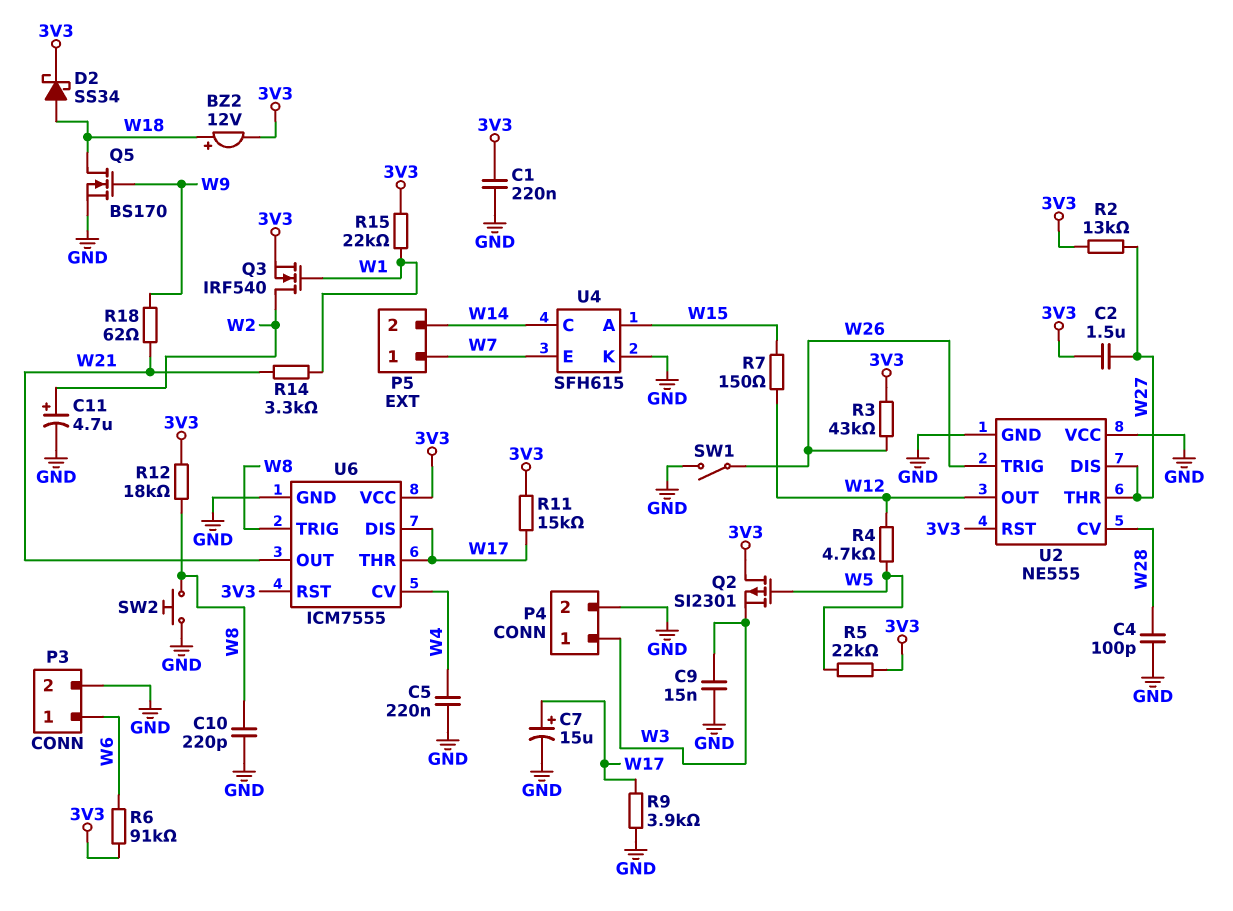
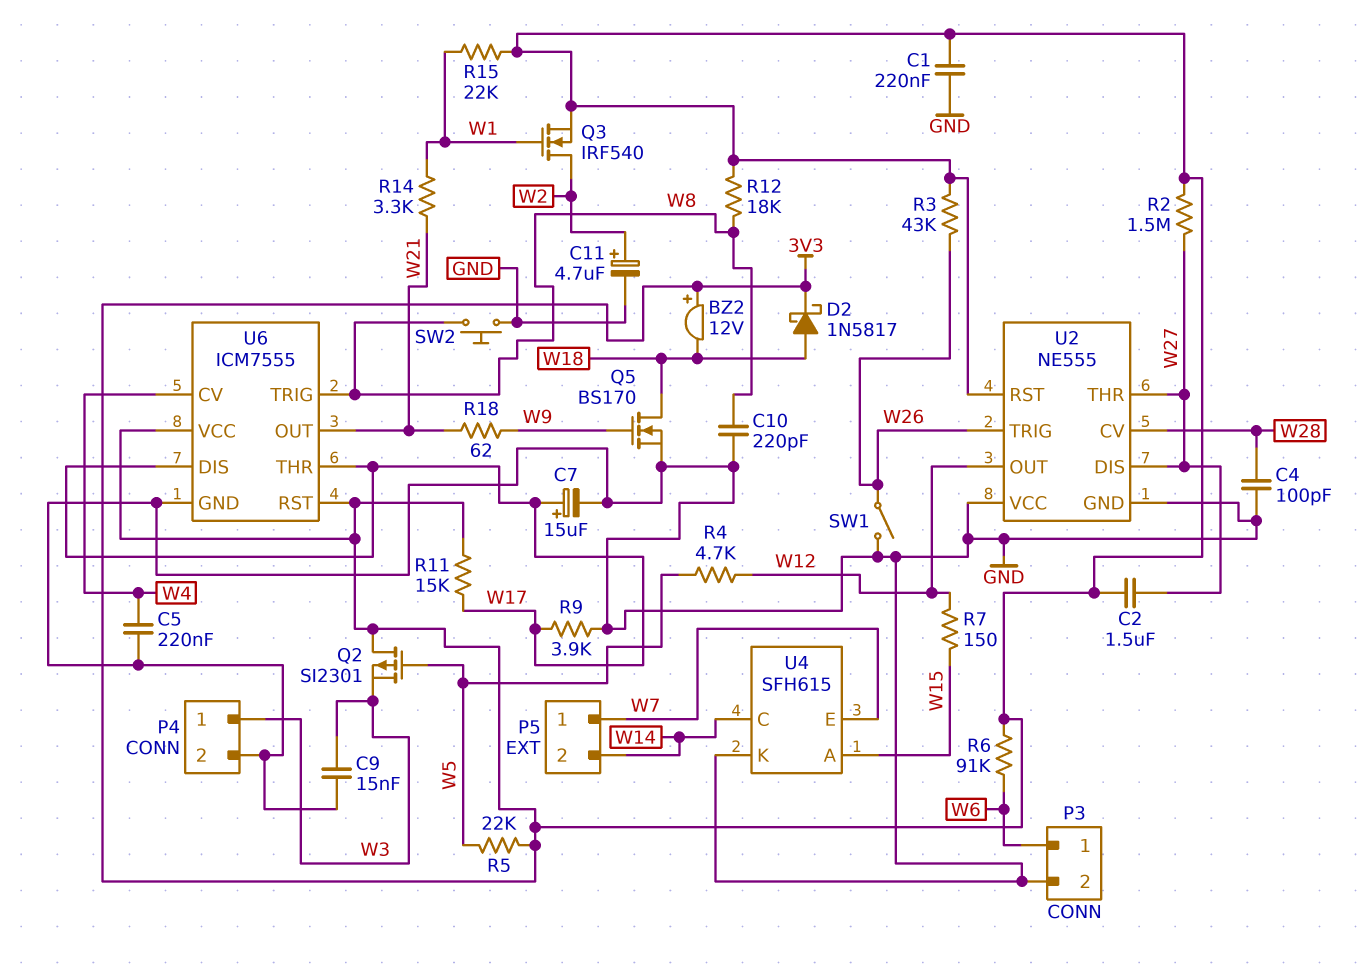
BZ2: buzzer 12V (plus W18, minus 3V3) -> buzzer 12V (plus 3V3, minus W18)
D2: schottky SS34 (A W18, K 3V3) -> schottky 1N5817 (A W18, K 3V3)
R2: 13k (3V3, W27) -> 1.5M (3V3, W27)

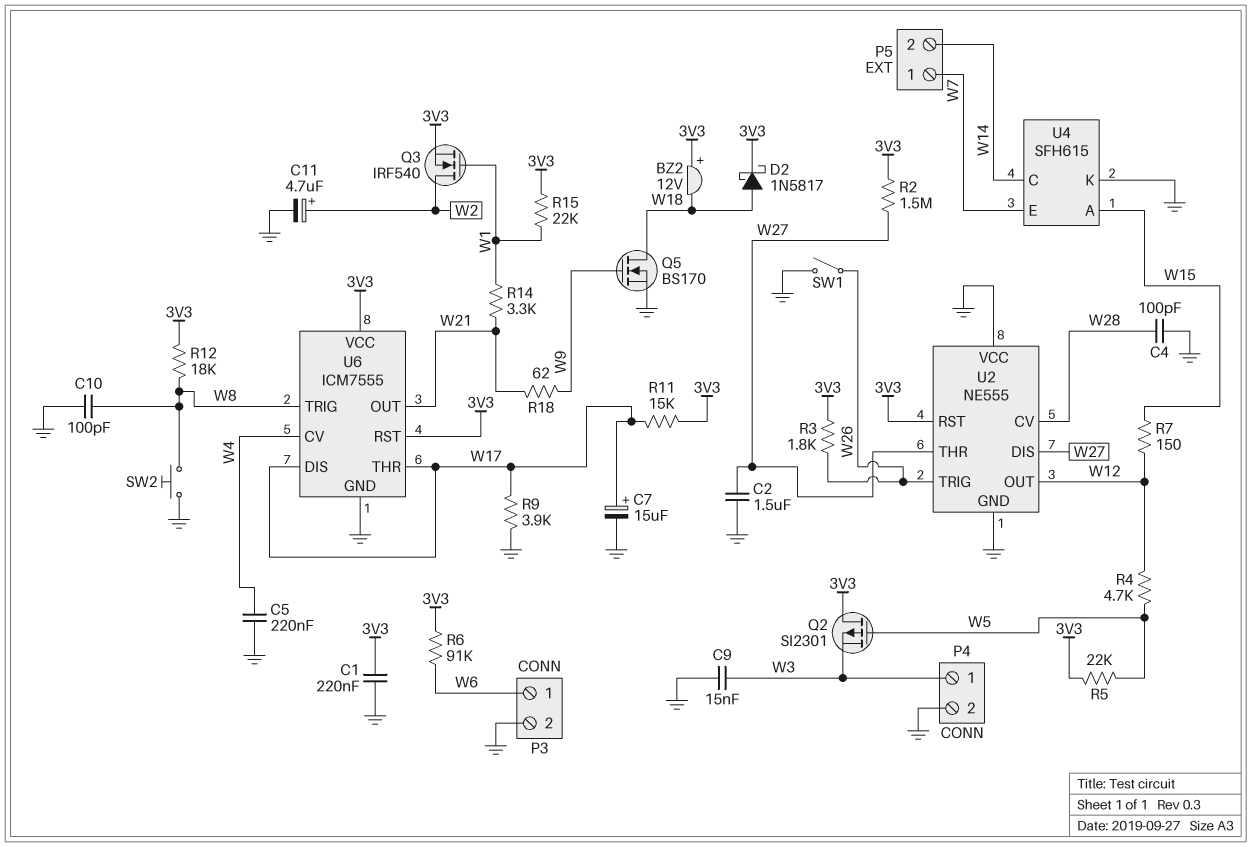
C2: 1.5uF (3V3, W27) -> 1.5uF (GND, W27)
C10: 220pF (GND, W8) -> 100pF (GND, W8)
R3: 43k (3V3, W26) -> 1.8k (3V3, W26)

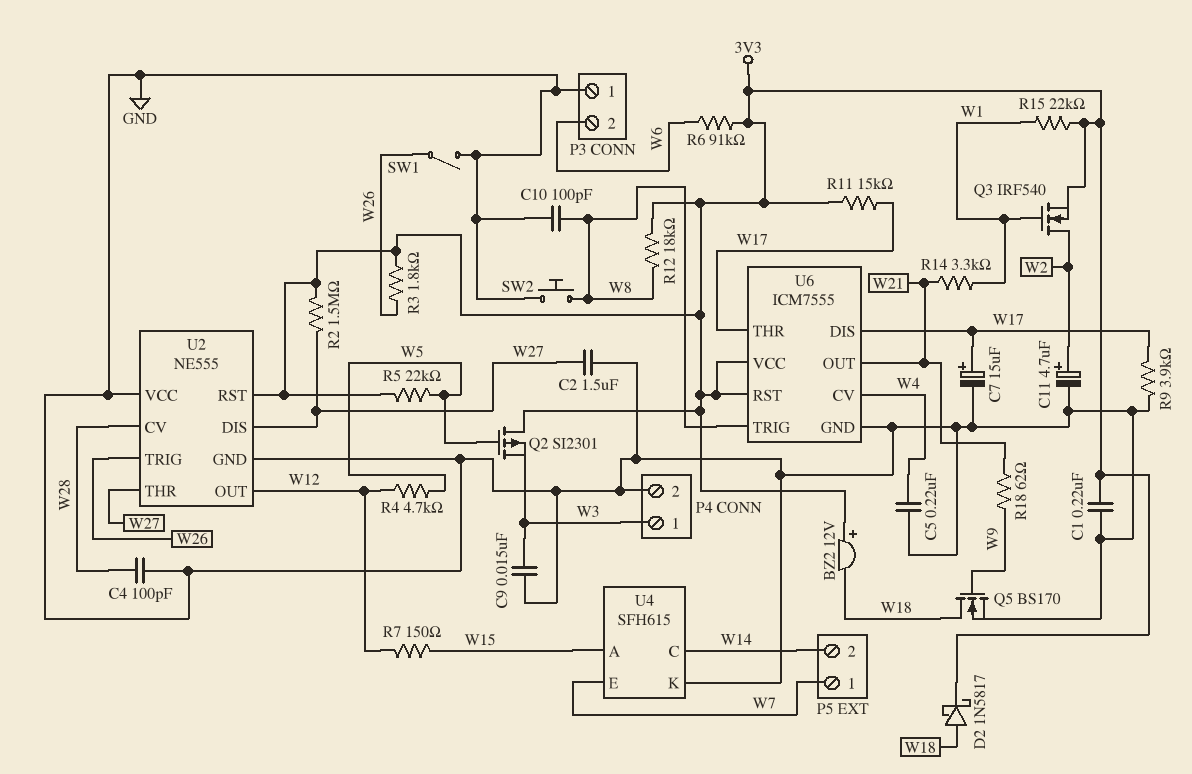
P3 pin 1: W6 -> GND
P3 pin 2: GND -> W6

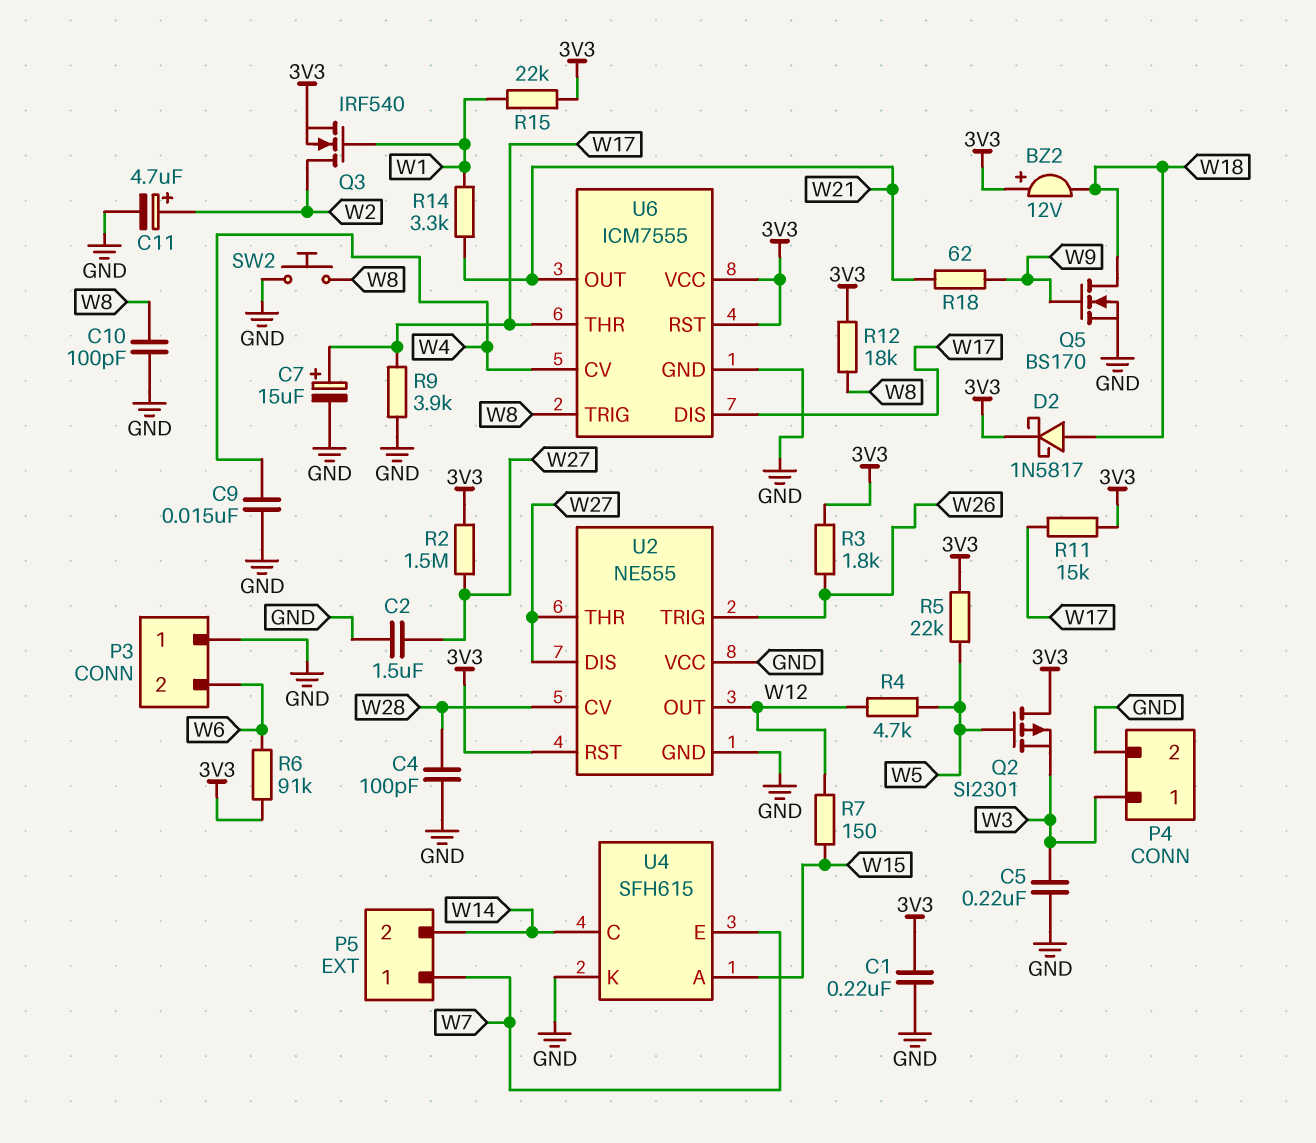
C5: 220nF (GND, W4) -> 220nF (GND, W3)
C9: 15nF (GND, W3) -> 15nF (GND, W4)
SW1: switch (GND, W26) -> none

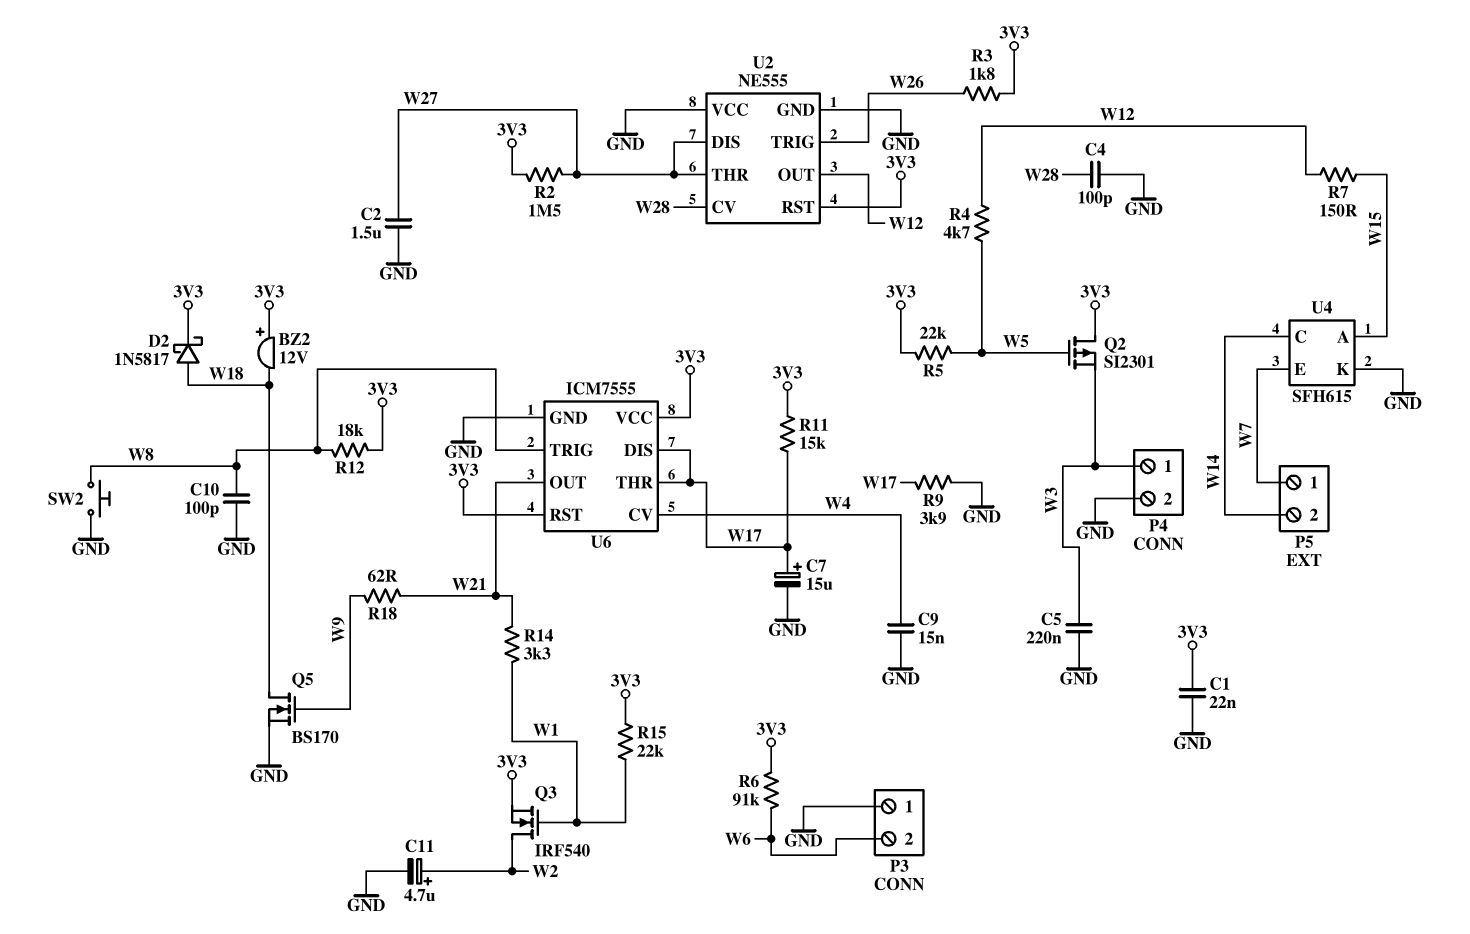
C1: 220nF (3V3, GND) -> 22nF (3V3, GND)

